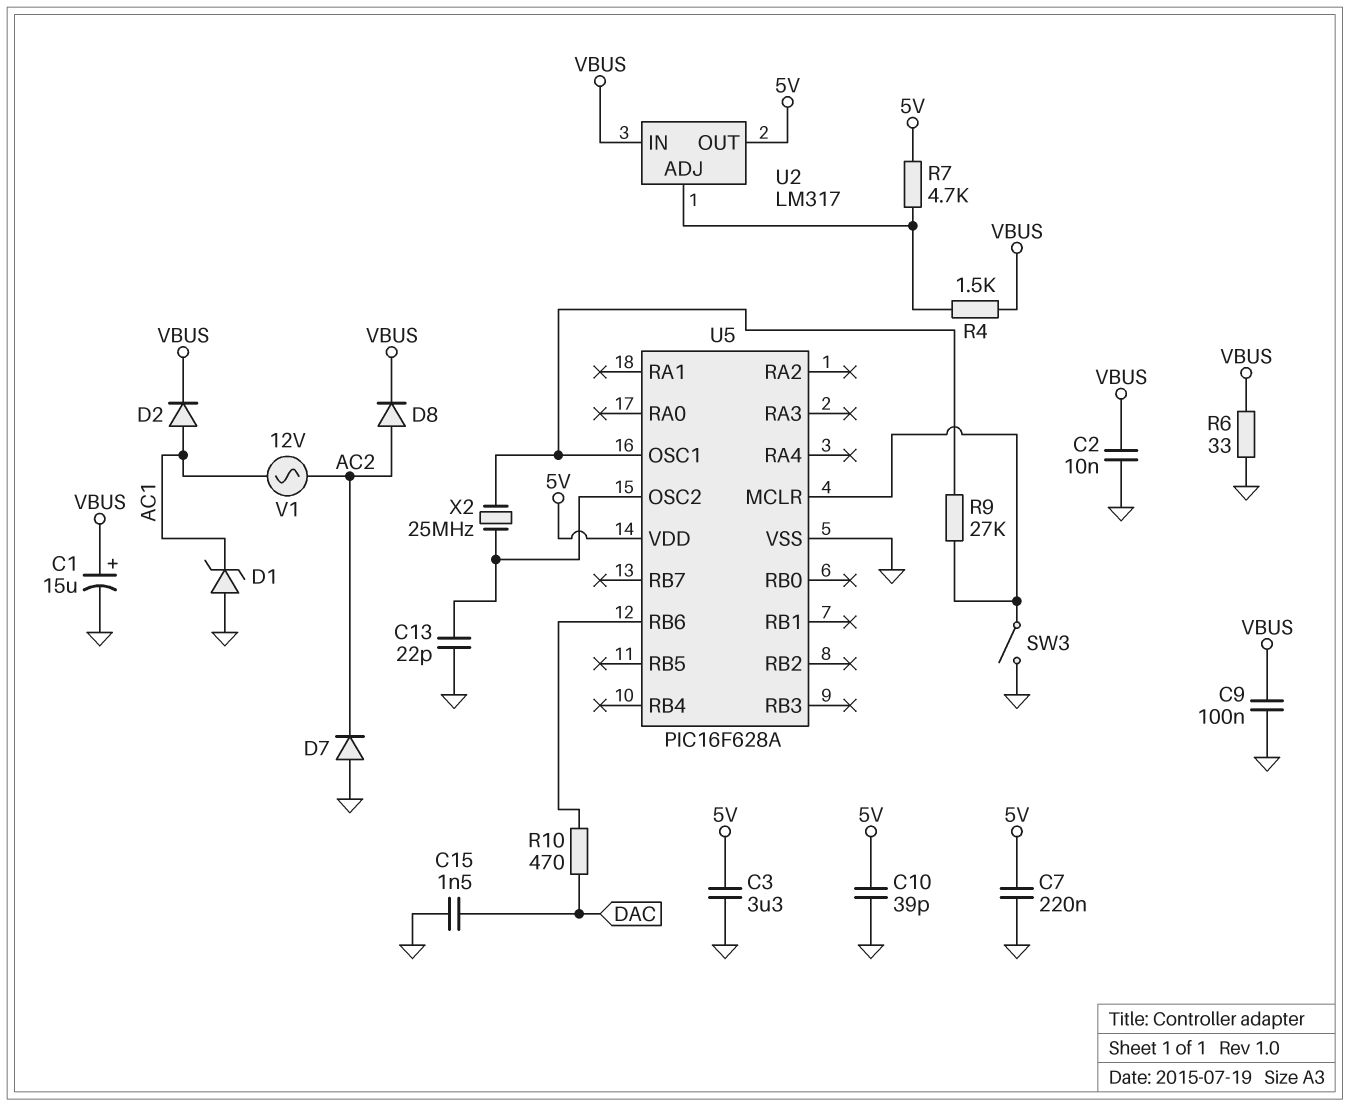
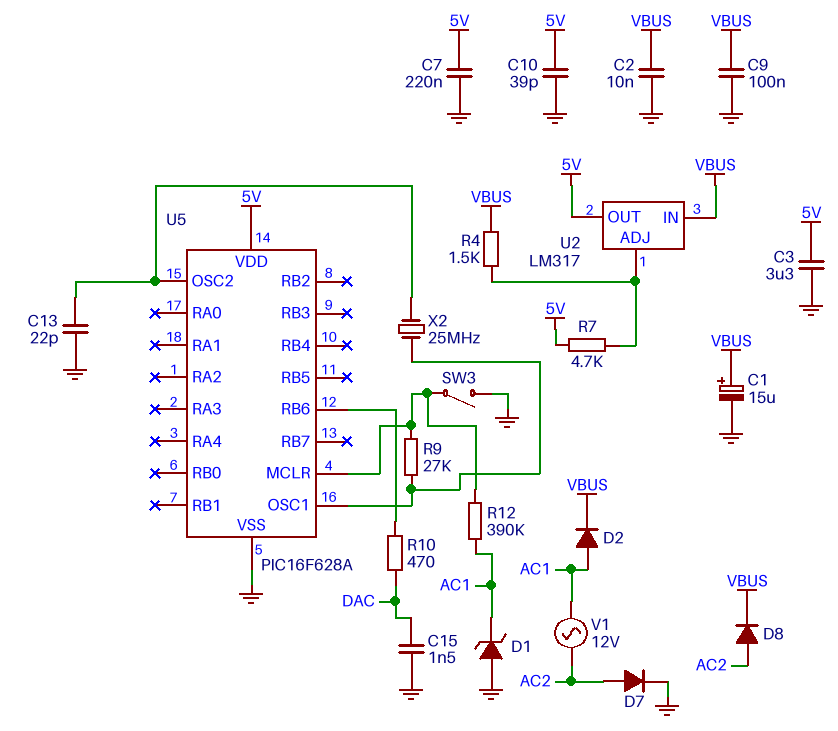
D7: diode (A GND, K AC2) -> diode (A AC2, K GND)
R6: 33 (GND, VBUS) -> none
R12: none -> 390k (AC1, U5/MCLR)

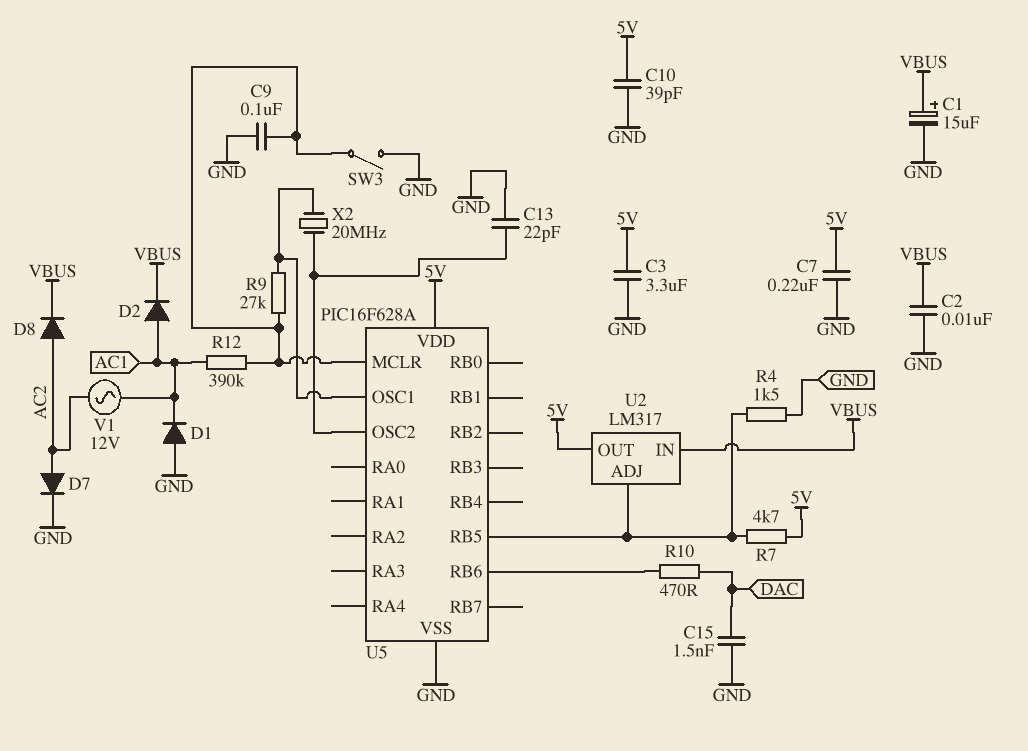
C9: 100nF (GND, VBUS) -> 100nF (GND, U5/MCLR)
D1: zener (A GND, K AC1) -> diode (A GND, K AC1)
R4: 1.5k (U2/ADJ, VBUS) -> 1.5k (GND, U2/ADJ)
U5 pin RB5: none -> U2/ADJ
X2: 25MHz (U5/OSC1, U5/OSC2) -> 20MHz (U5/OSC1, U5/OSC2)

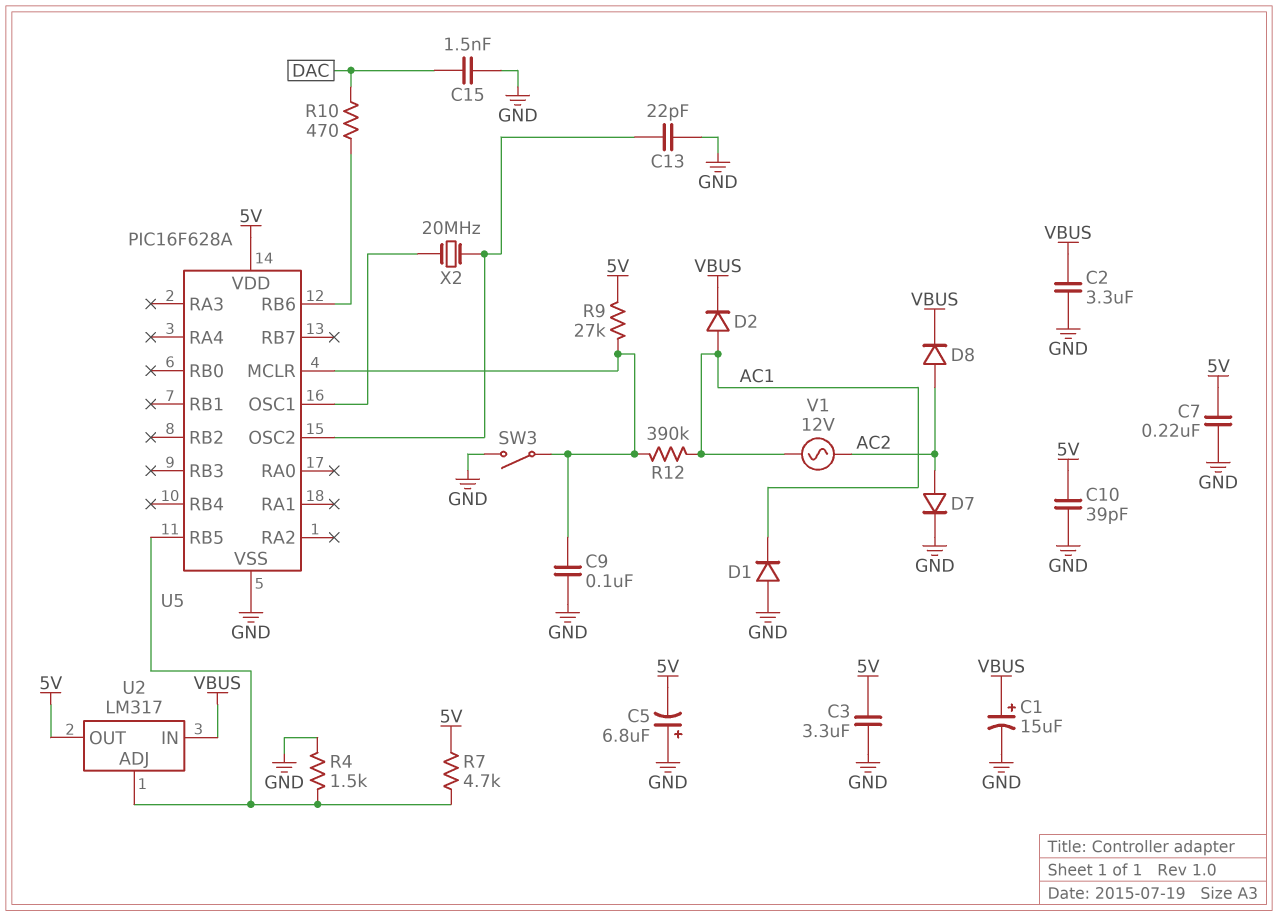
C2: 10nF (GND, VBUS) -> 3.3uF (GND, VBUS)
C5: none -> 6.8uF (plus GND, minus 5V)
R9: 27k (U5/MCLR, U5/OSC1) -> 27k (5V, U5/MCLR)

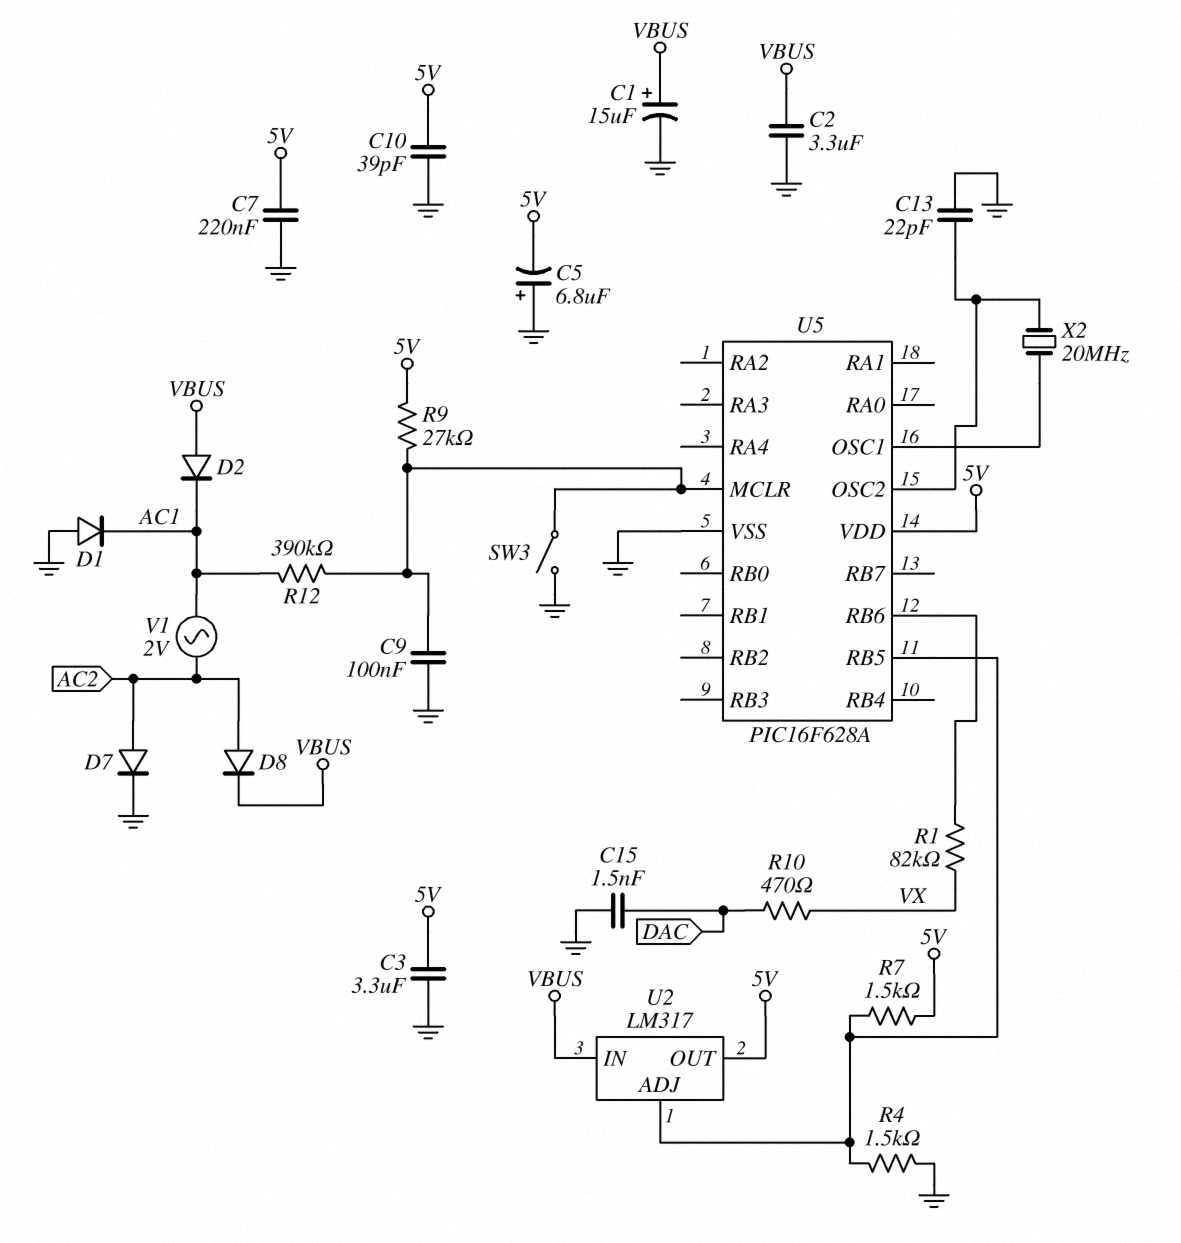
D2: diode (A AC1, K VBUS) -> diode (A VBUS, K AC1)
R1: none -> 82k (U5/RB6, VX)
R7: 4.7k (5V, U2/ADJ) -> 1.5k (5V, U2/ADJ)
R10: 470 (DAC, U5/RB6) -> 470 (DAC, VX)
V1: AC 12V (AC1, AC2) -> AC 2V (AC1, AC2)

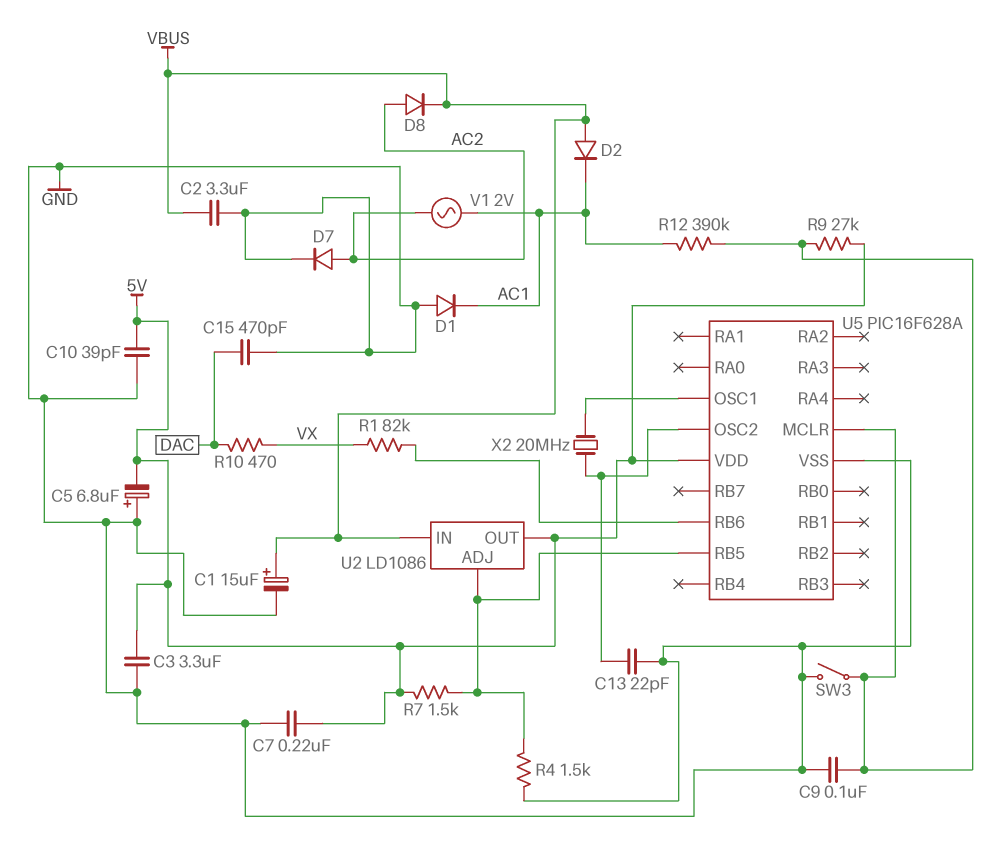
C15: 1.5nF (DAC, GND) -> 470pF (DAC, GND)
U2: LM317 -> LD1086

